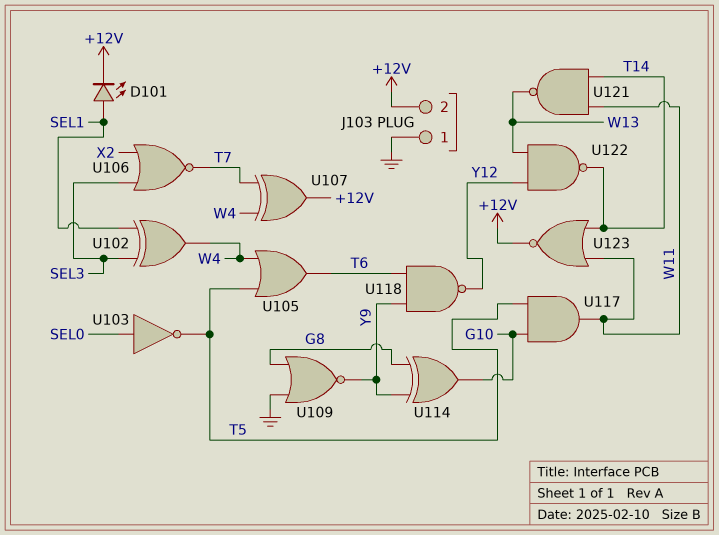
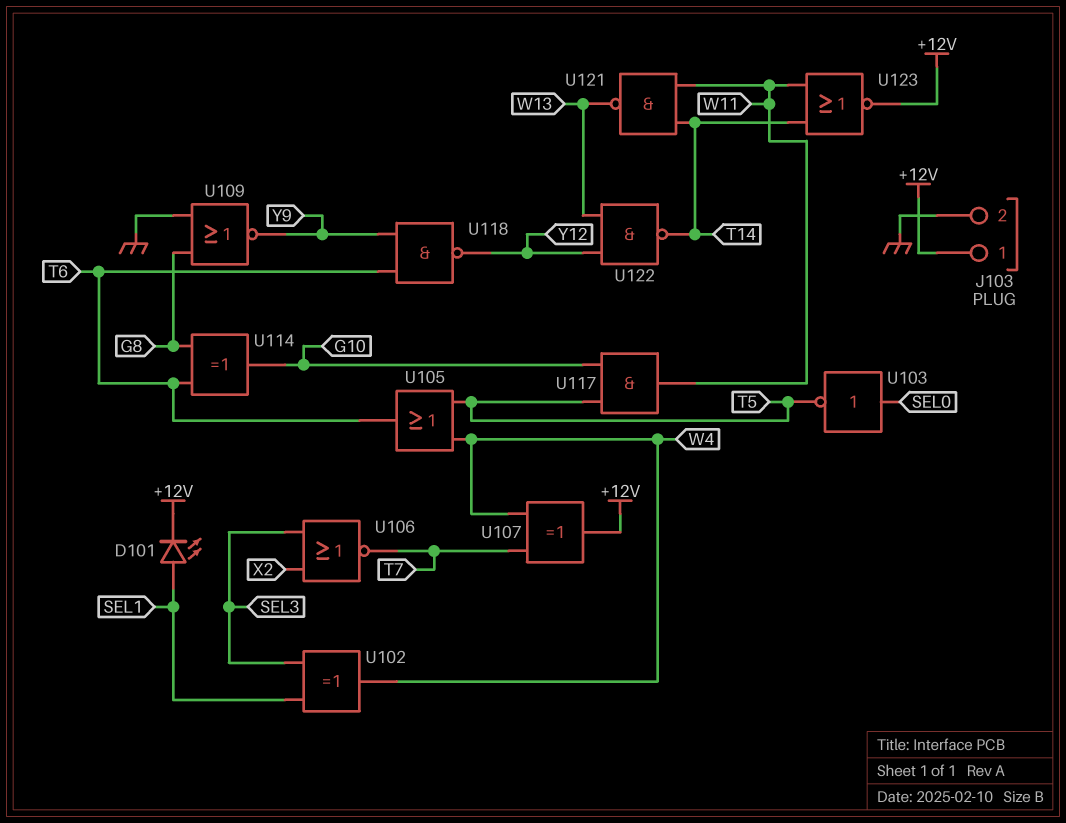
J103 pin 1: GND -> +12V
J103 pin 2: +12V -> GND
U114: XOR (in G8, in Y9, out G10) -> XOR (in G8, in T6, out G10)

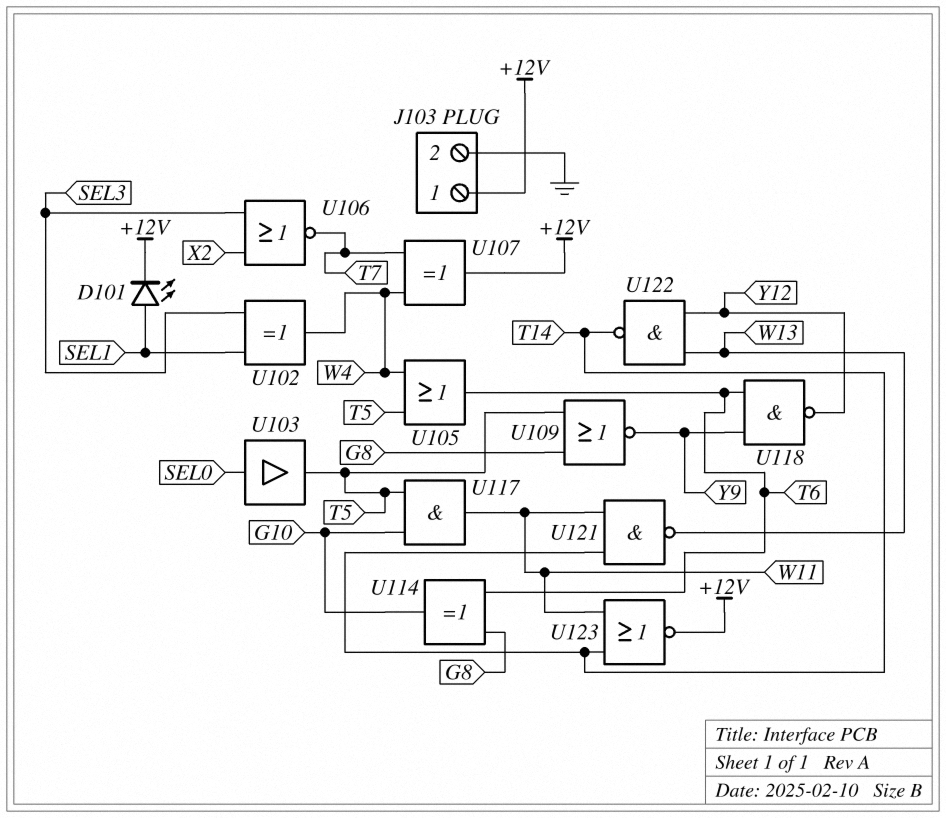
U103: NOT (in SEL0, out T5) -> buffer (in SEL0, out T5)
U109: NOR (in G8, in GND, out Y9) -> NOR (in G8, in T5, out Y9)

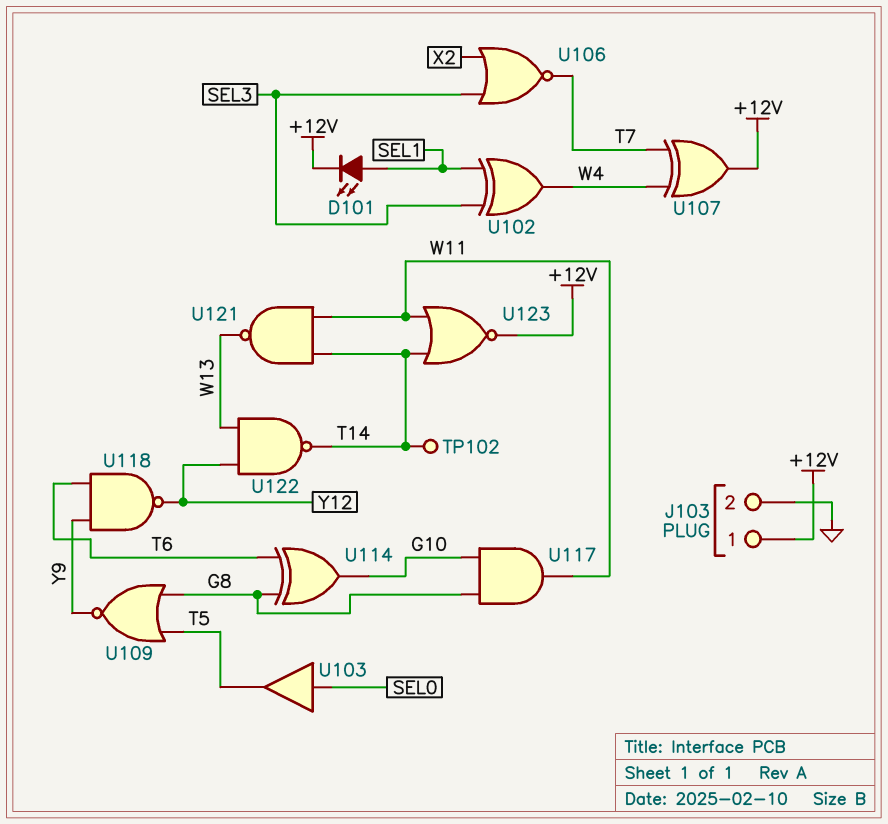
TP102: none -> test point (T14)
U105: OR (in T5, in W4, out T6) -> none
U117: AND (in G10, in T5, out W11) -> AND (in G8, in G10, out W11)

